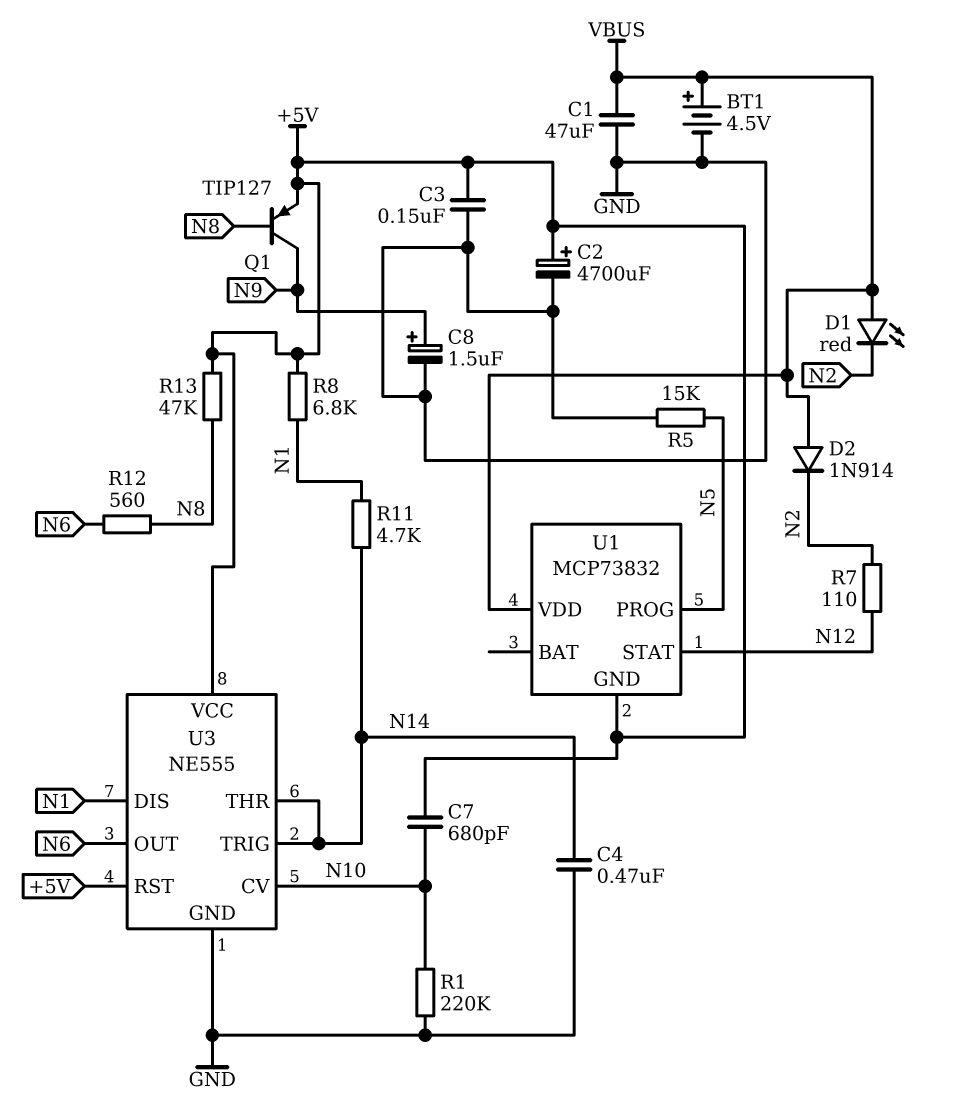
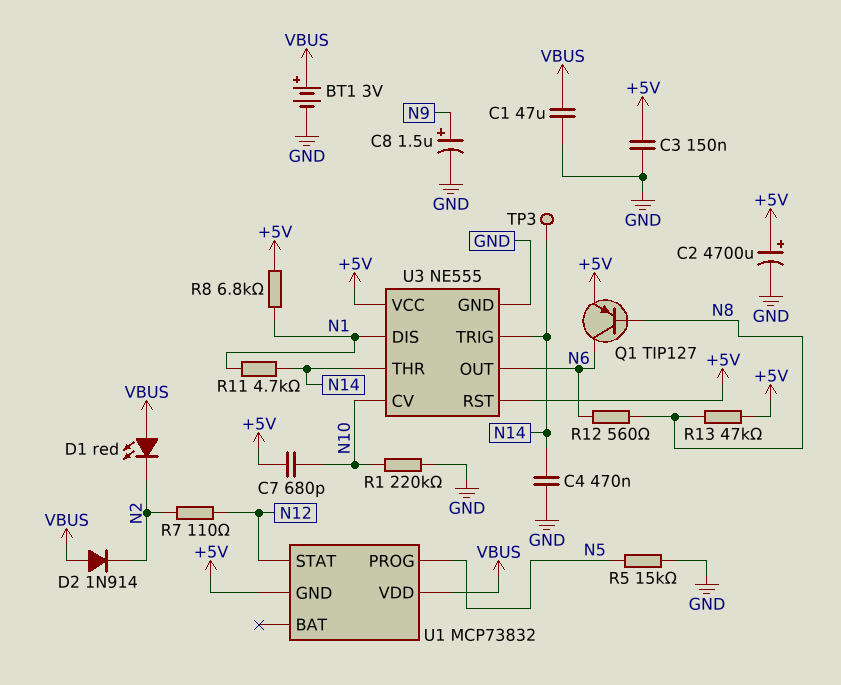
BT1: 4.5V (plus VBUS, minus GND) -> 3V (plus VBUS, minus GND)
Q1: PNP TIP127 (B N8, C N9, E +5V) -> PNP TIP127 (B N8, C N6, E +5V)
TP3: none -> test point (N14)

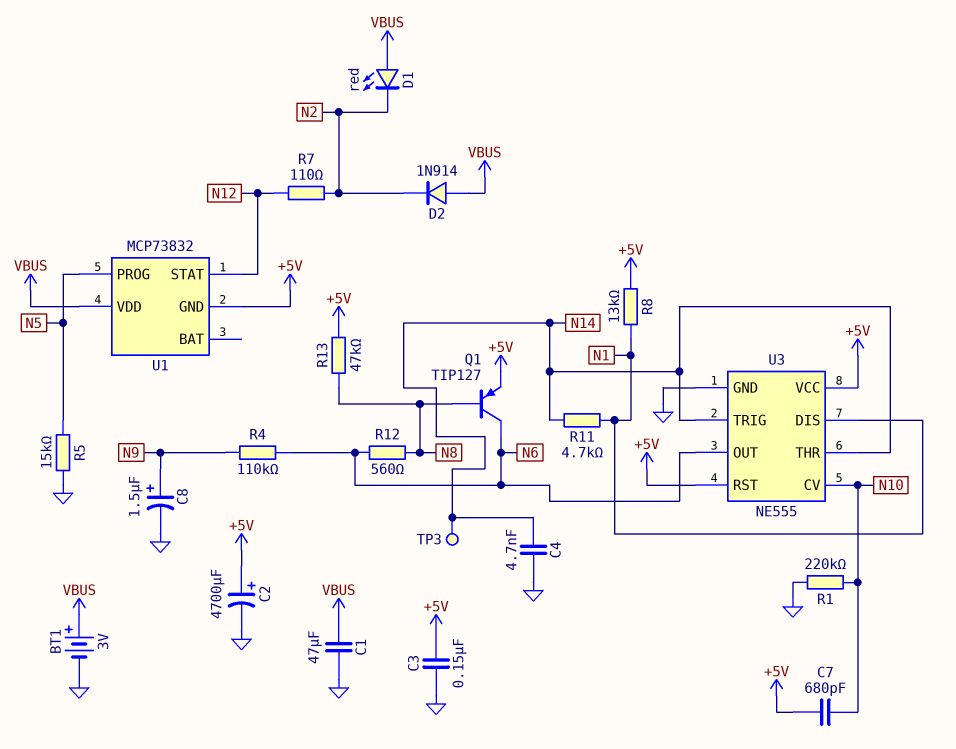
C4: 470nF (GND, N14) -> 4.7nF (GND, N14)
R4: none -> 110k (N6, N9)
R8: 6.8k (+5V, N1) -> 13k (+5V, N1)

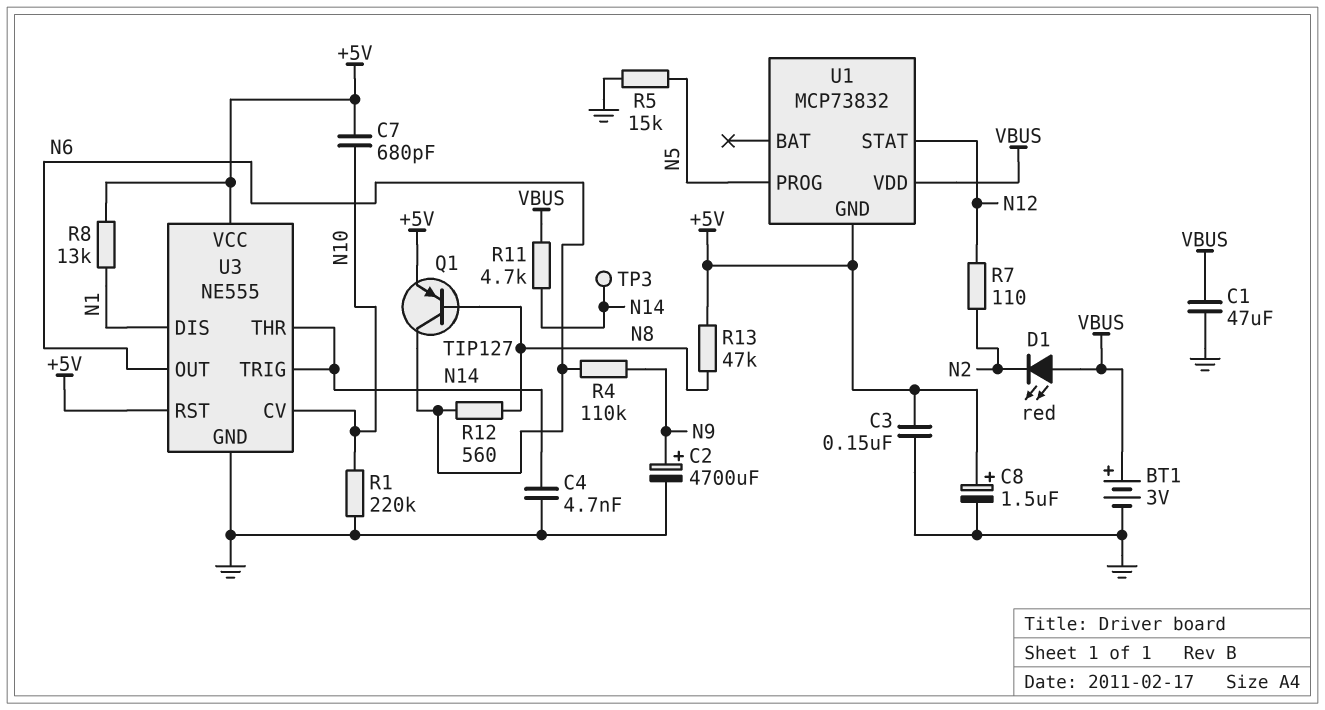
C2: 4700uF (plus +5V, minus GND) -> 4700uF (plus N9, minus GND)
C8: 1.5uF (plus N9, minus GND) -> 1.5uF (plus +5V, minus GND)
D2: diode 1N914 (A VBUS, K N2) -> none
R11: 4.7k (N1, N14) -> 4.7k (N14, VBUS)

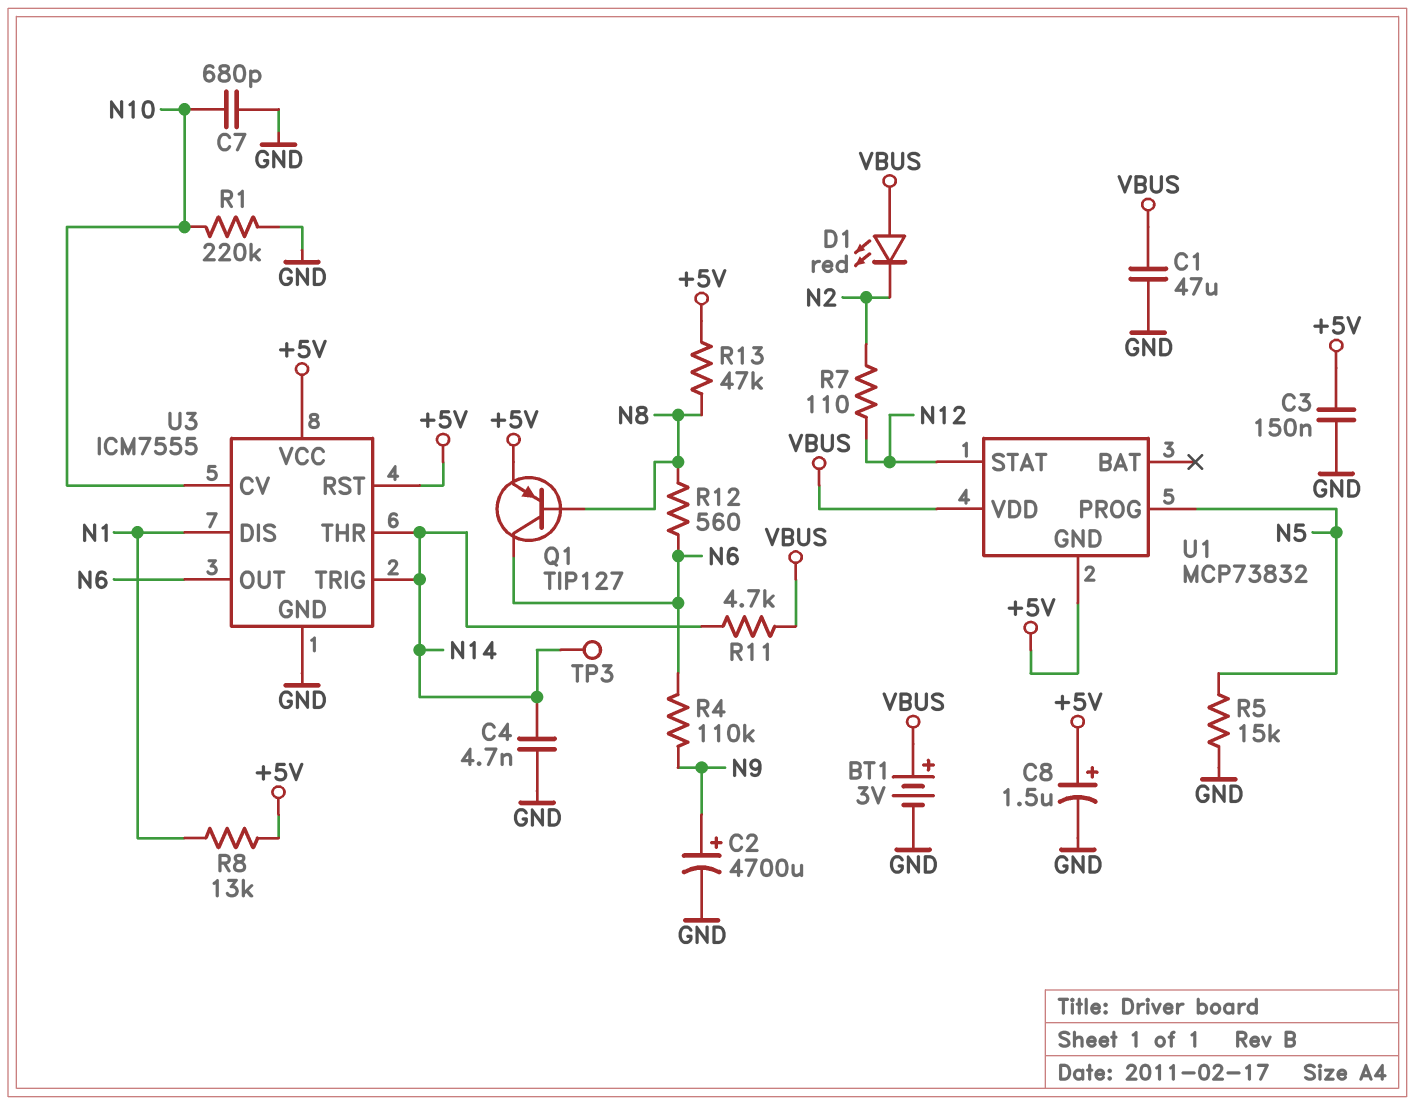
C7: 680pF (+5V, N10) -> 680pF (GND, N10)
U3: NE555 -> ICM7555

